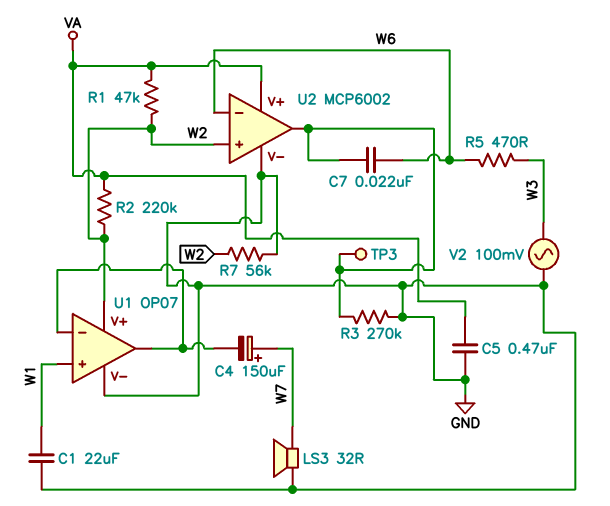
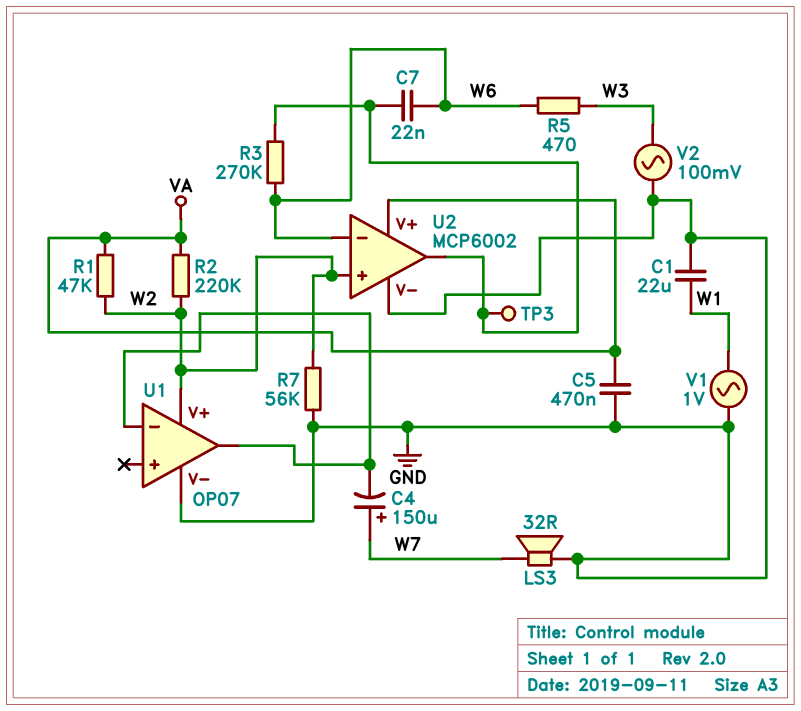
R3: 270k (GND, U2/out) -> 270k (U2/out, W6)
U1 pin in+: W1 -> none
V1: none -> AC 1V (GND, W1)

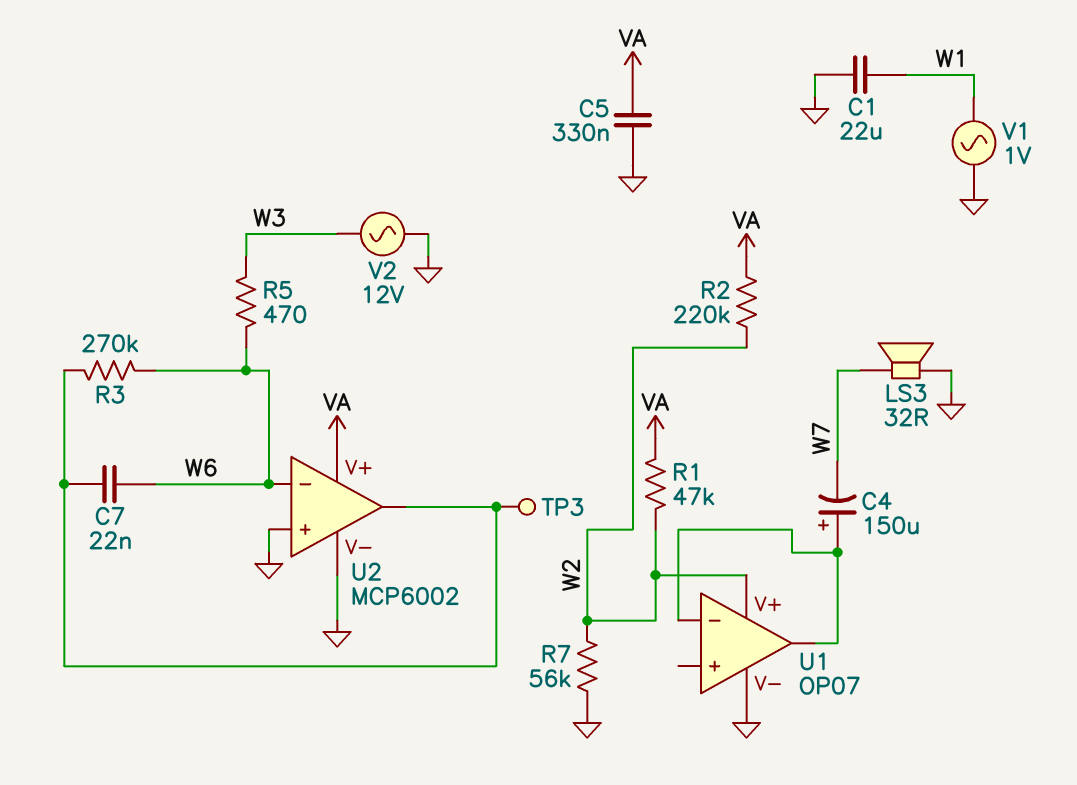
C4: 150uF (plus W7, minus U1/in-) -> 150uF (plus U1/in-, minus W7)
C5: 470nF (GND, VA) -> 330nF (GND, VA)
U2 pin in+: W2 -> GND
V2: AC 100mV (GND, W3) -> AC 12V (GND, W3)

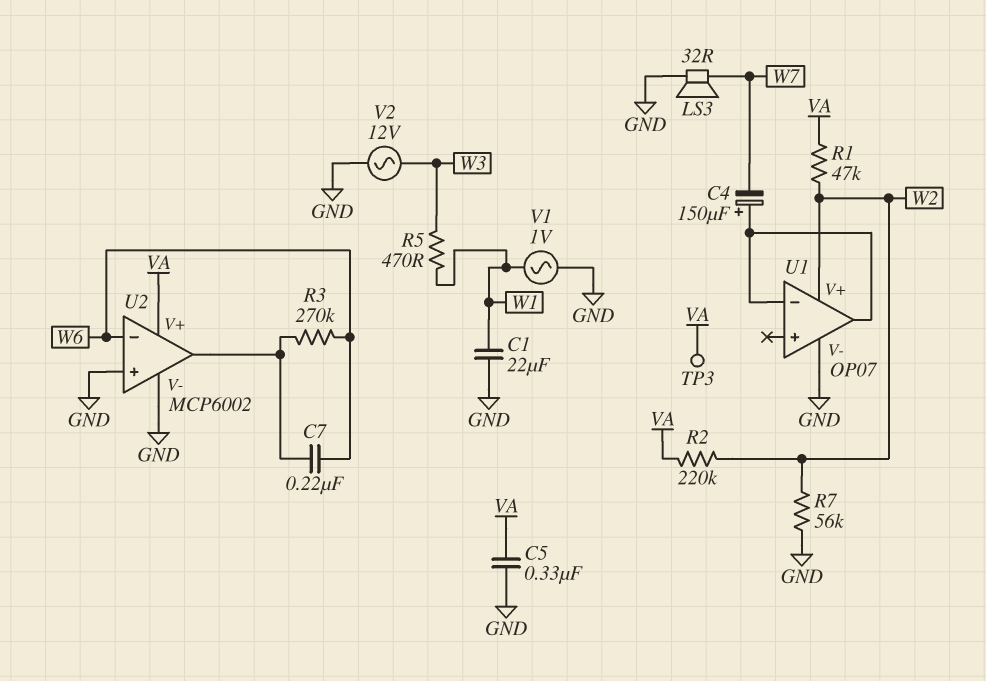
C7: 22nF (U2/out, W6) -> 220nF (U2/out, W6)
R5: 470 (W3, W6) -> 470 (W1, W3)
TP3: test point (U2/out) -> test point (VA)

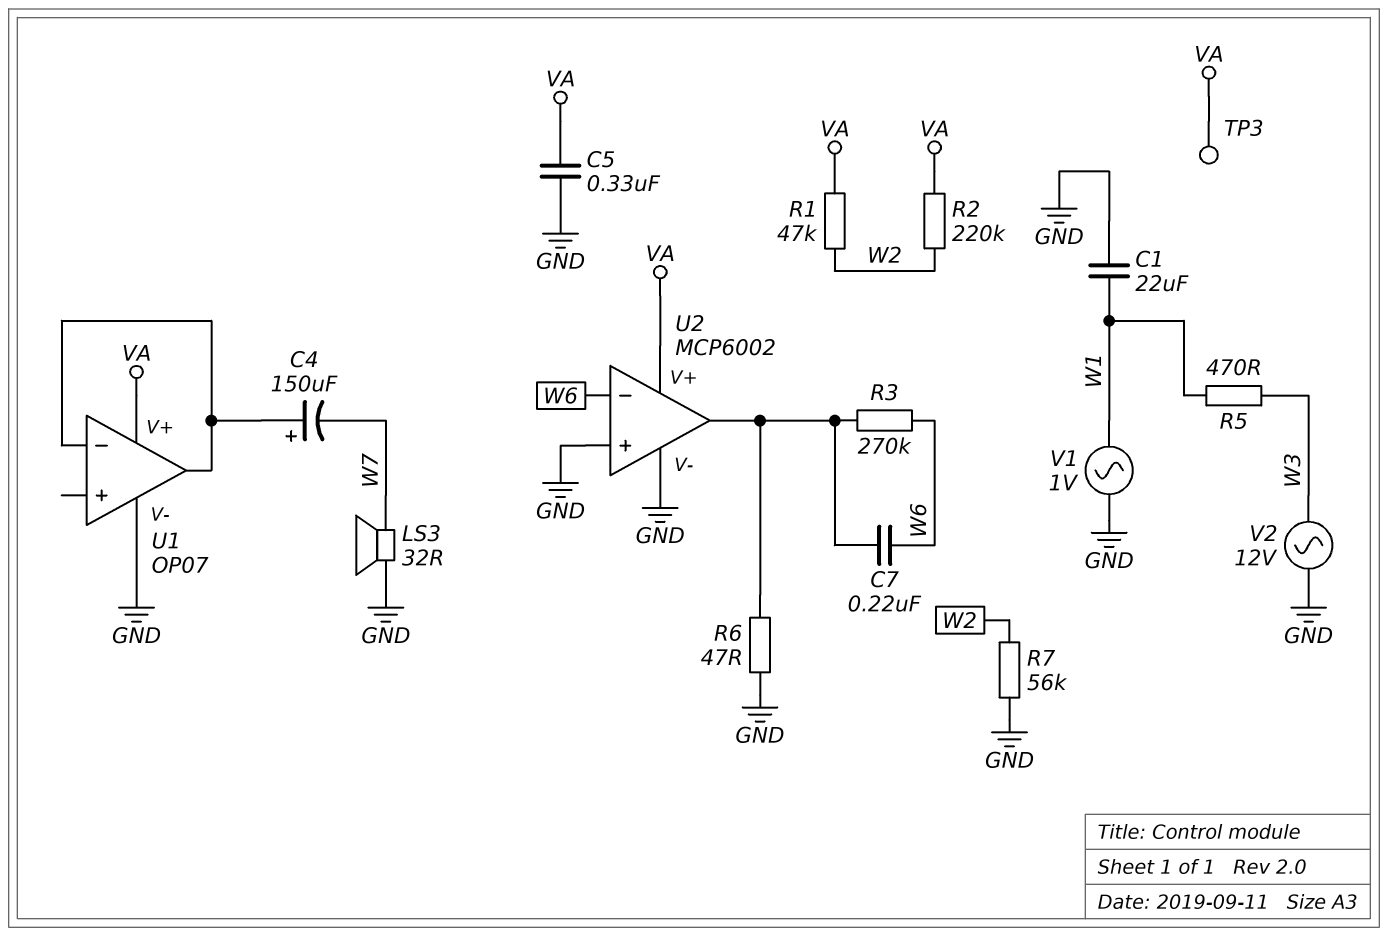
R6: none -> 47 (GND, U2/out)
U1 pin V+: W2 -> VA

